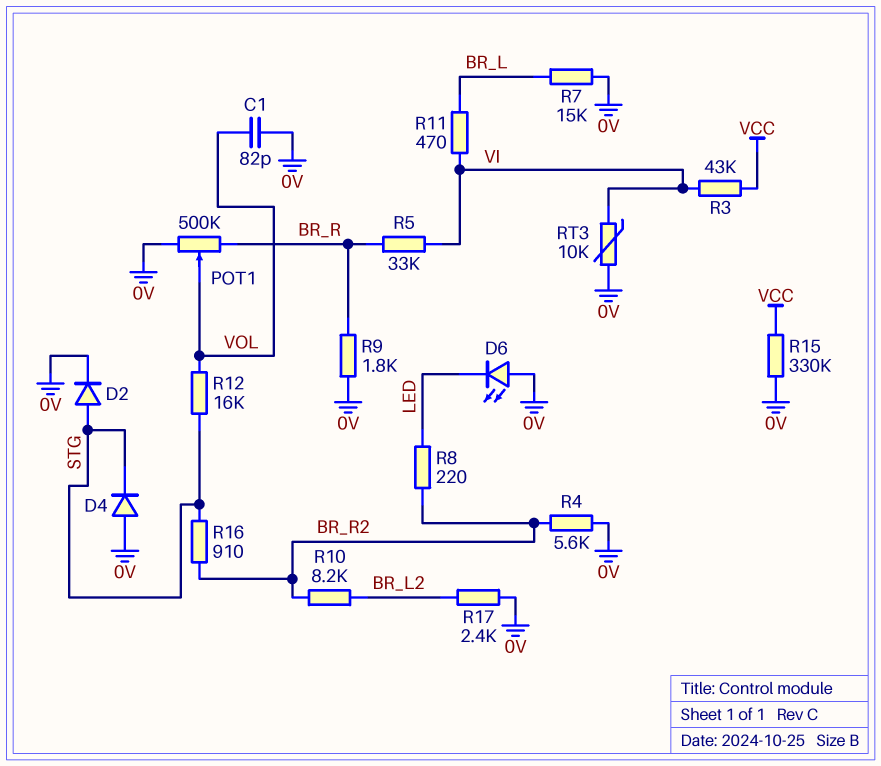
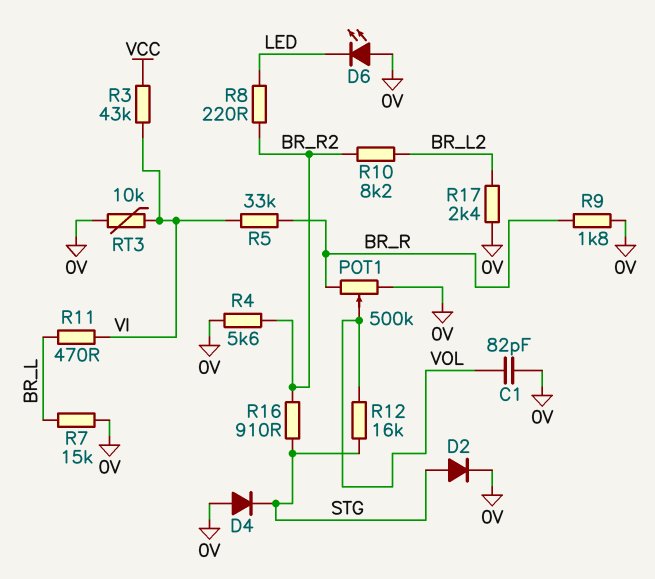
R15: 330k (0V, VCC) -> none

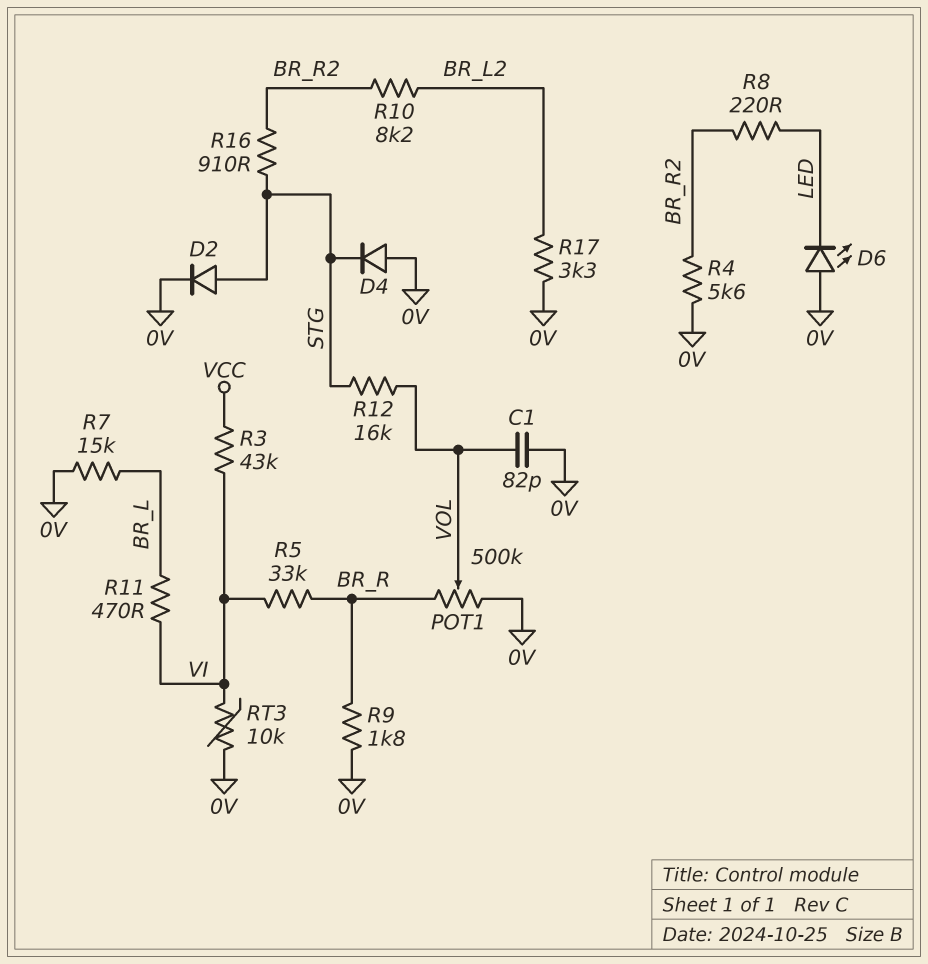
R17: 2.4k (0V, BR_L2) -> 3.3k (0V, BR_L2)

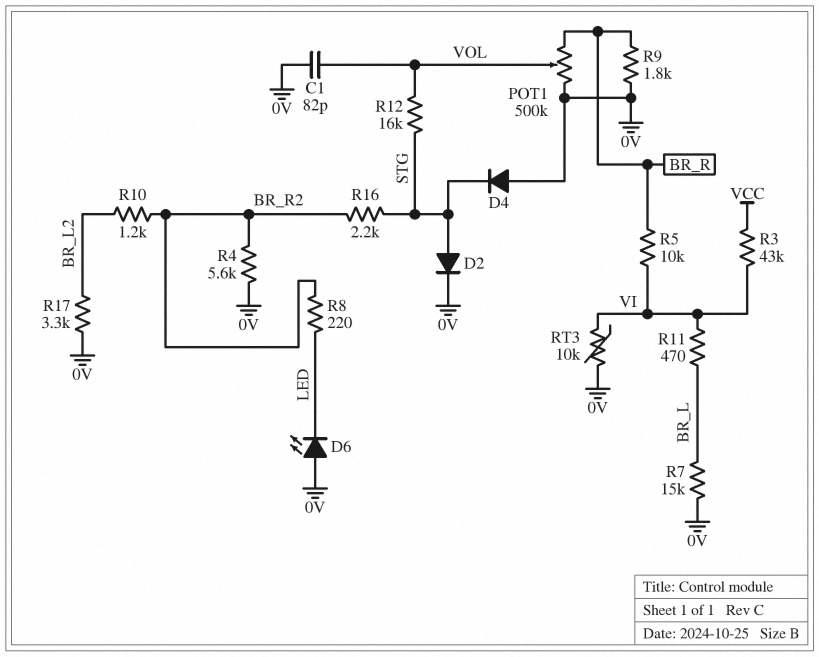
R5: 33k (BR_R, VI) -> 10k (BR_R, VI)
R10: 8.2k (BR_L2, BR_R2) -> 1.2k (BR_L2, BR_R2)
R16: 910 (BR_R2, STG) -> 2.2k (BR_R2, STG)

